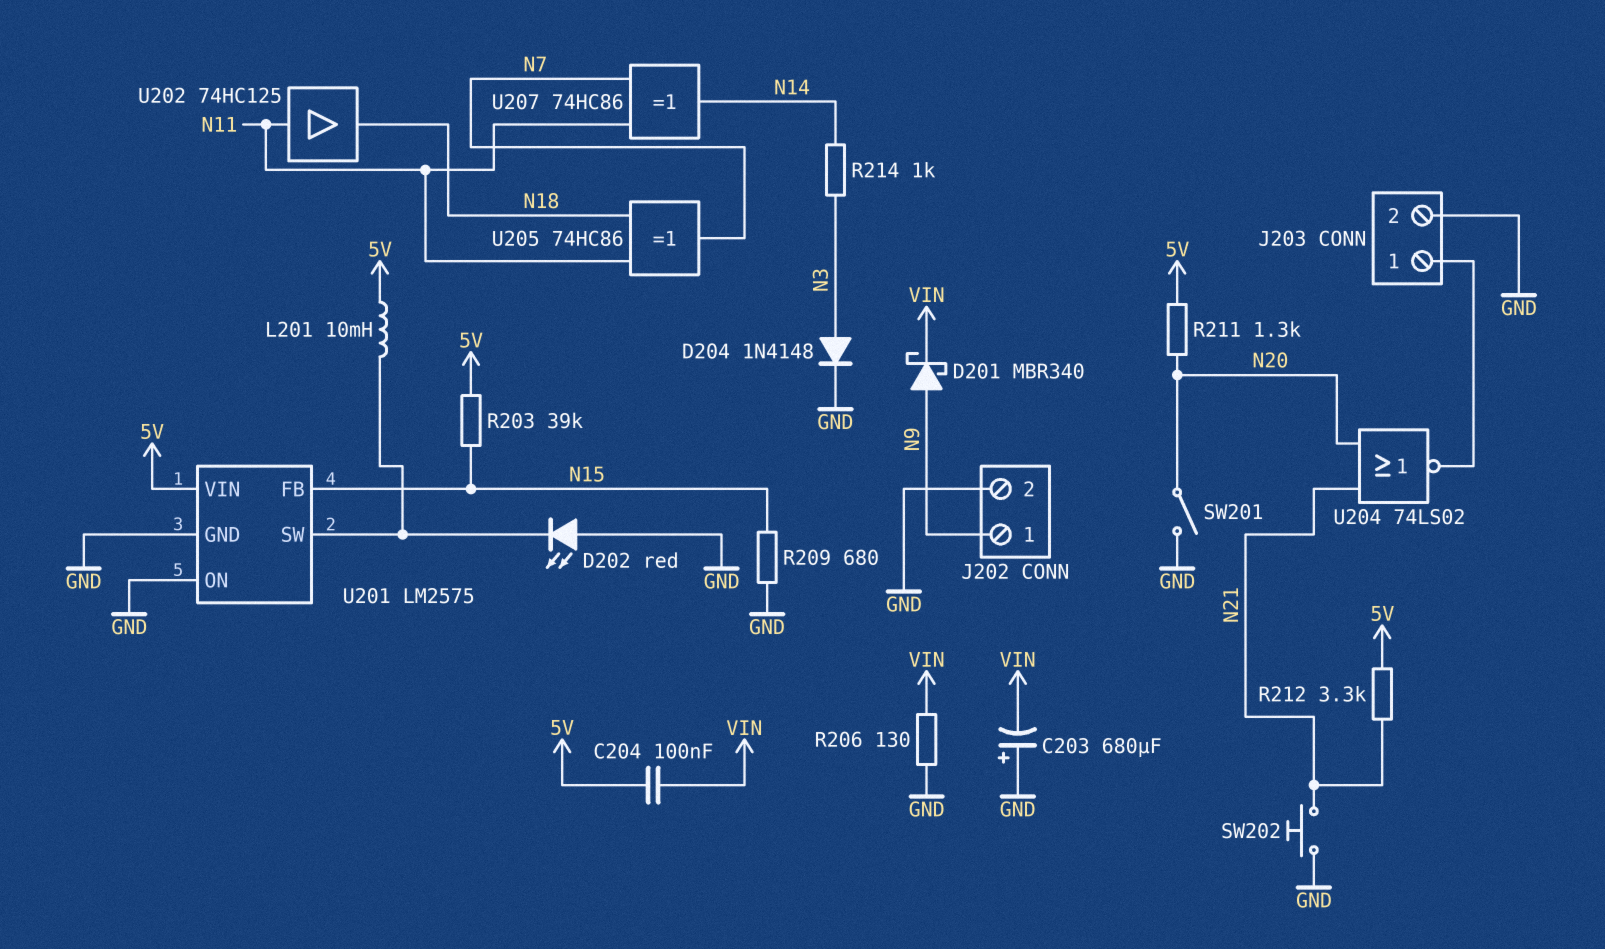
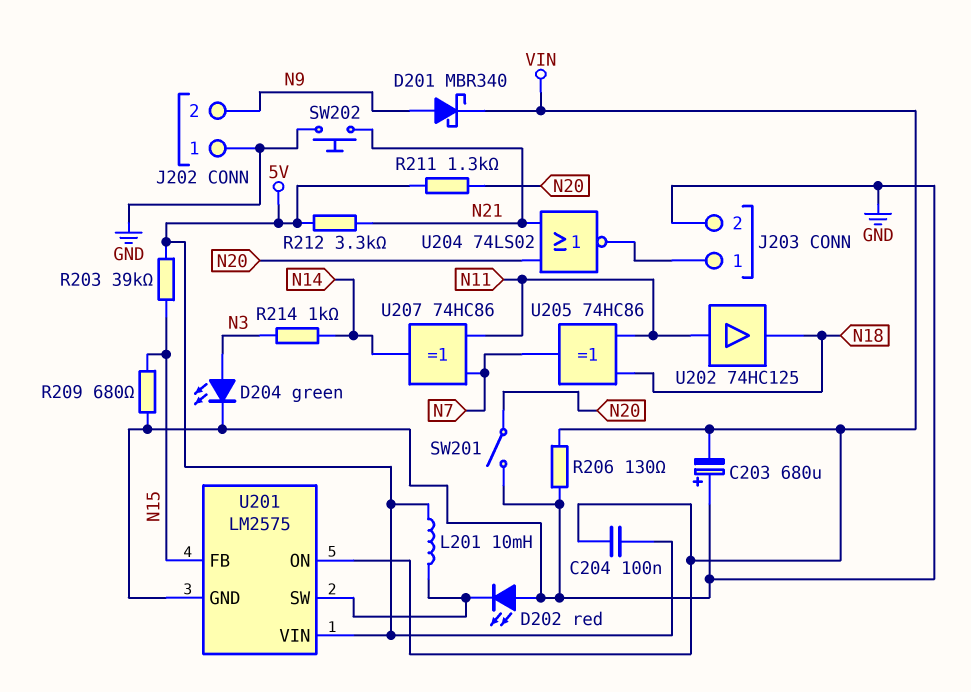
D204: diode 1N4148 (A N3, K GND) -> LED green (A N3, K GND)
J202 pin 1: N9 -> GND
J202 pin 2: GND -> N9
U201 pin ON: GND -> VIN

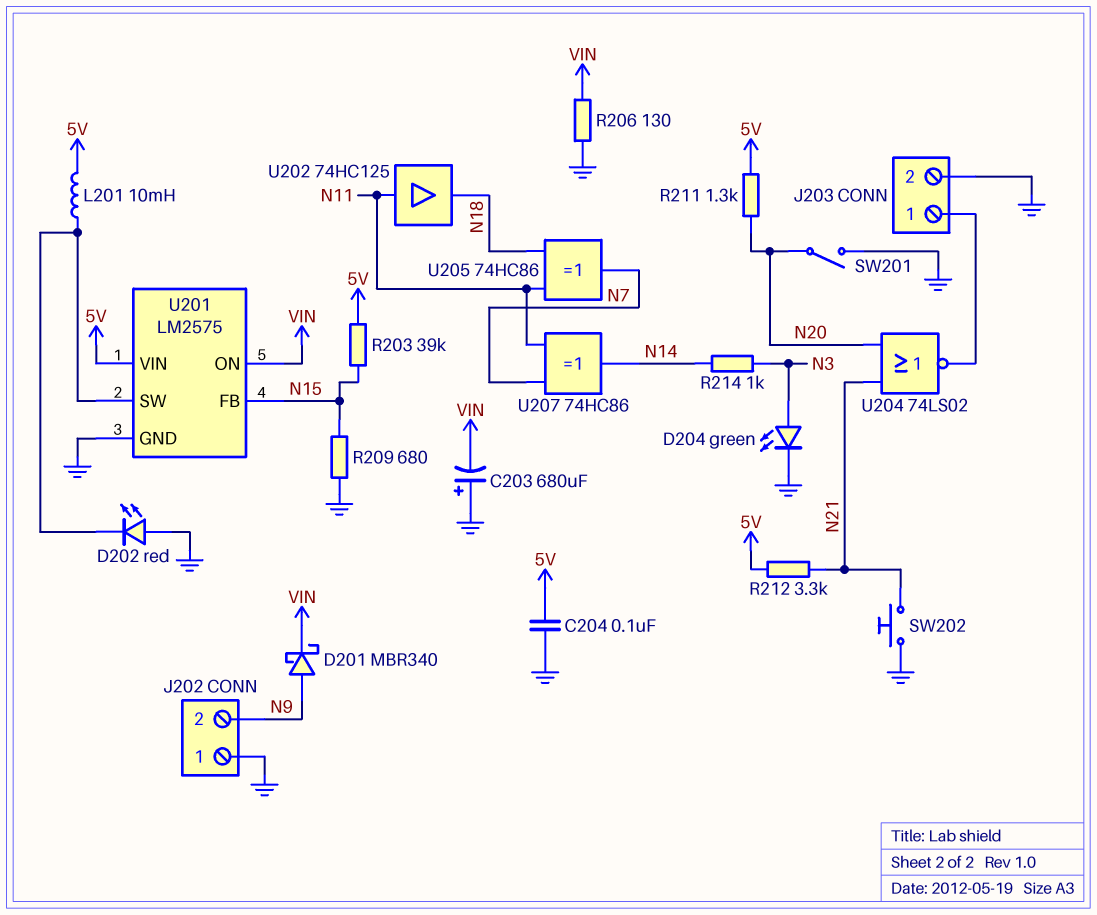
C204: 100nF (5V, VIN) -> 100nF (5V, GND)

